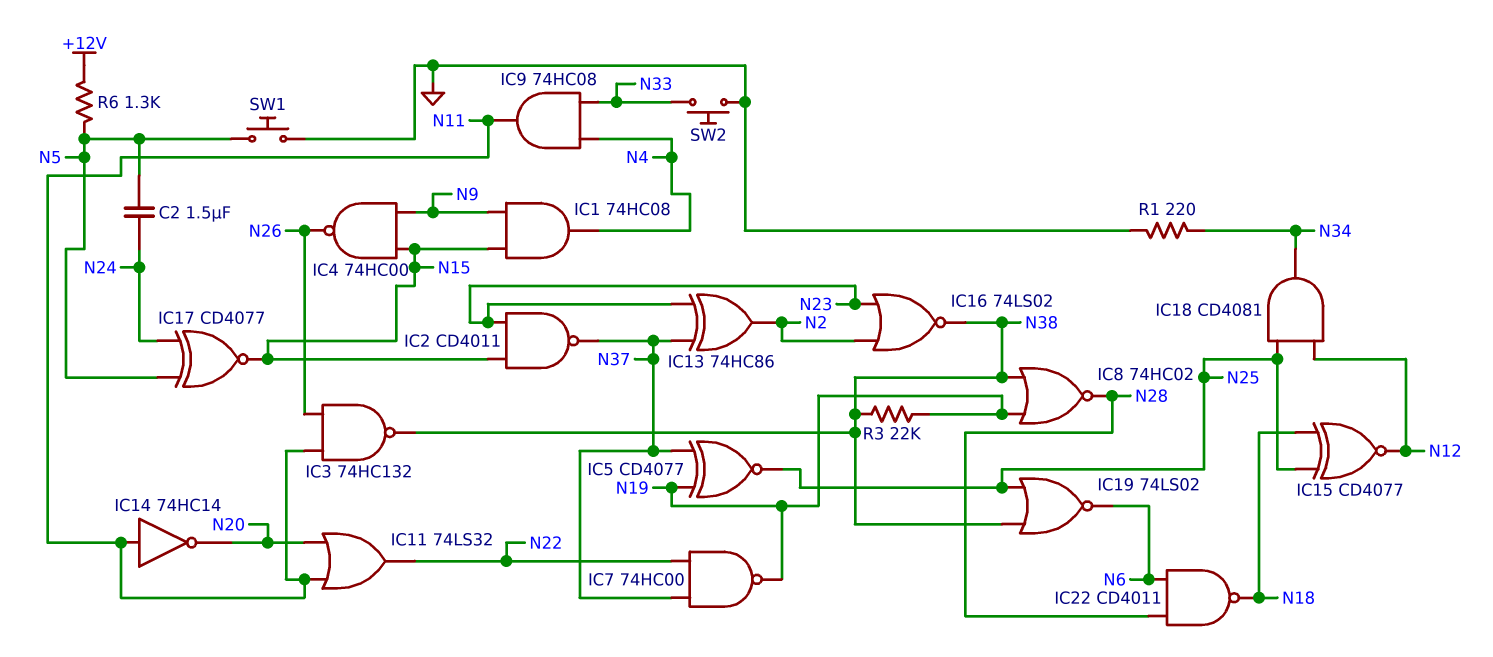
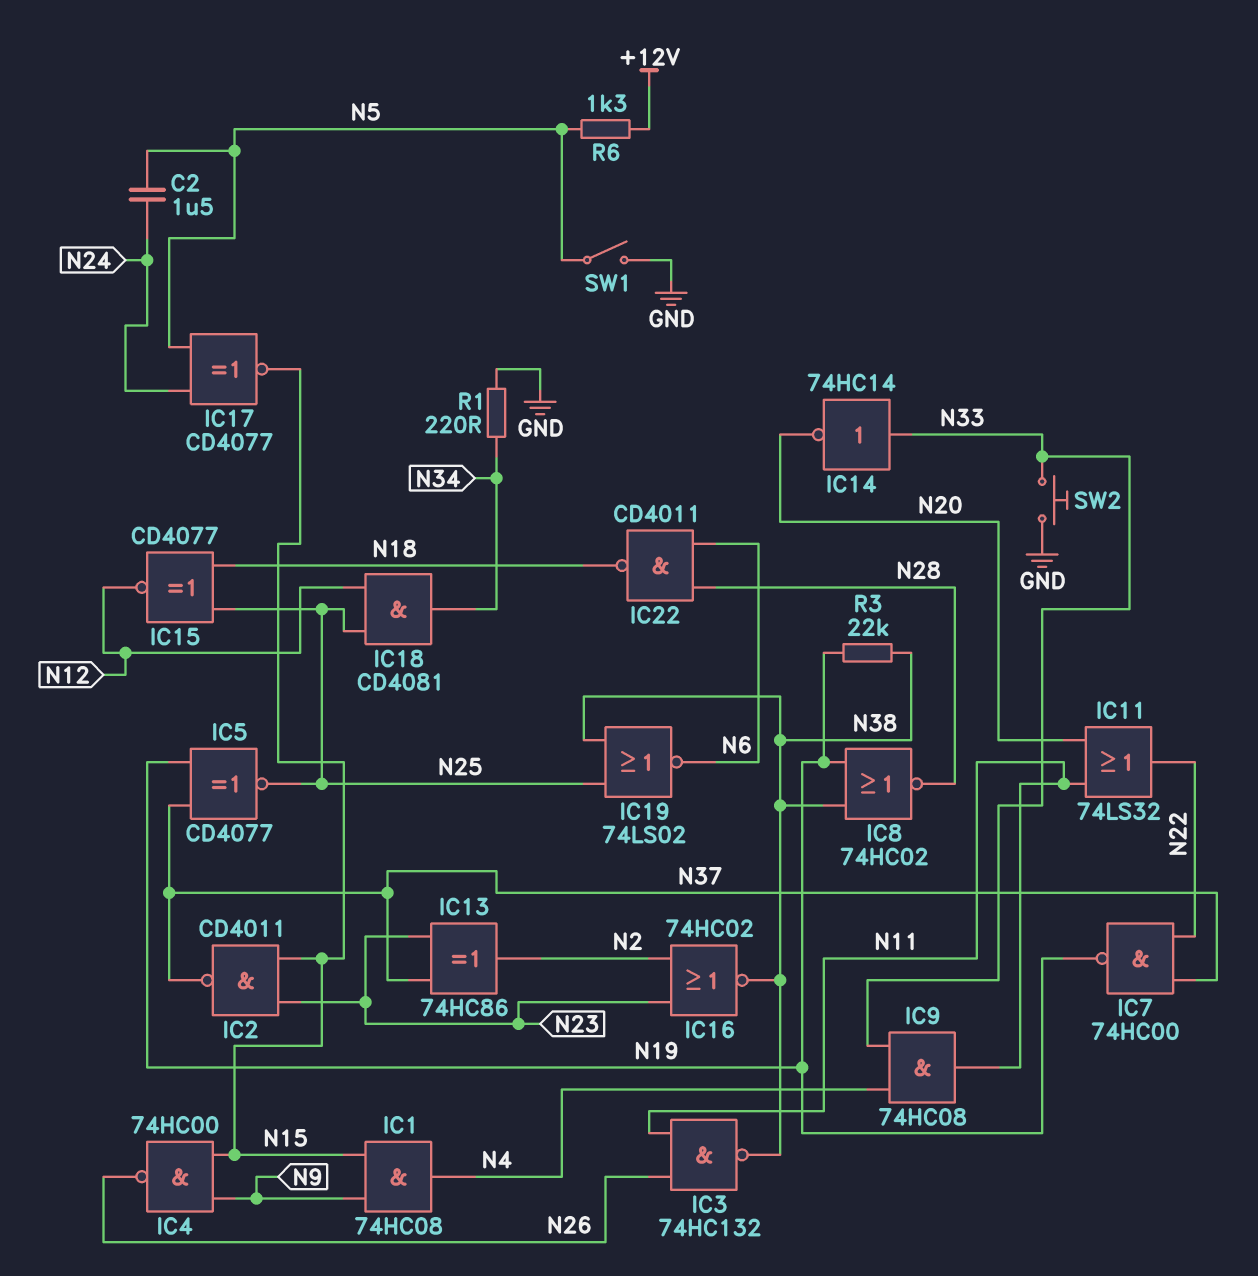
IC14: NOT 74HC14 (in N11, out N20) -> NOT 74HC14 (in N33, out N20)
IC16: NOR 74LS02 (in N2, in N23, out N38) -> NOR 74HC02 (in N2, in N23, out N38)
SW1: button (GND, N5) -> switch (GND, N5)

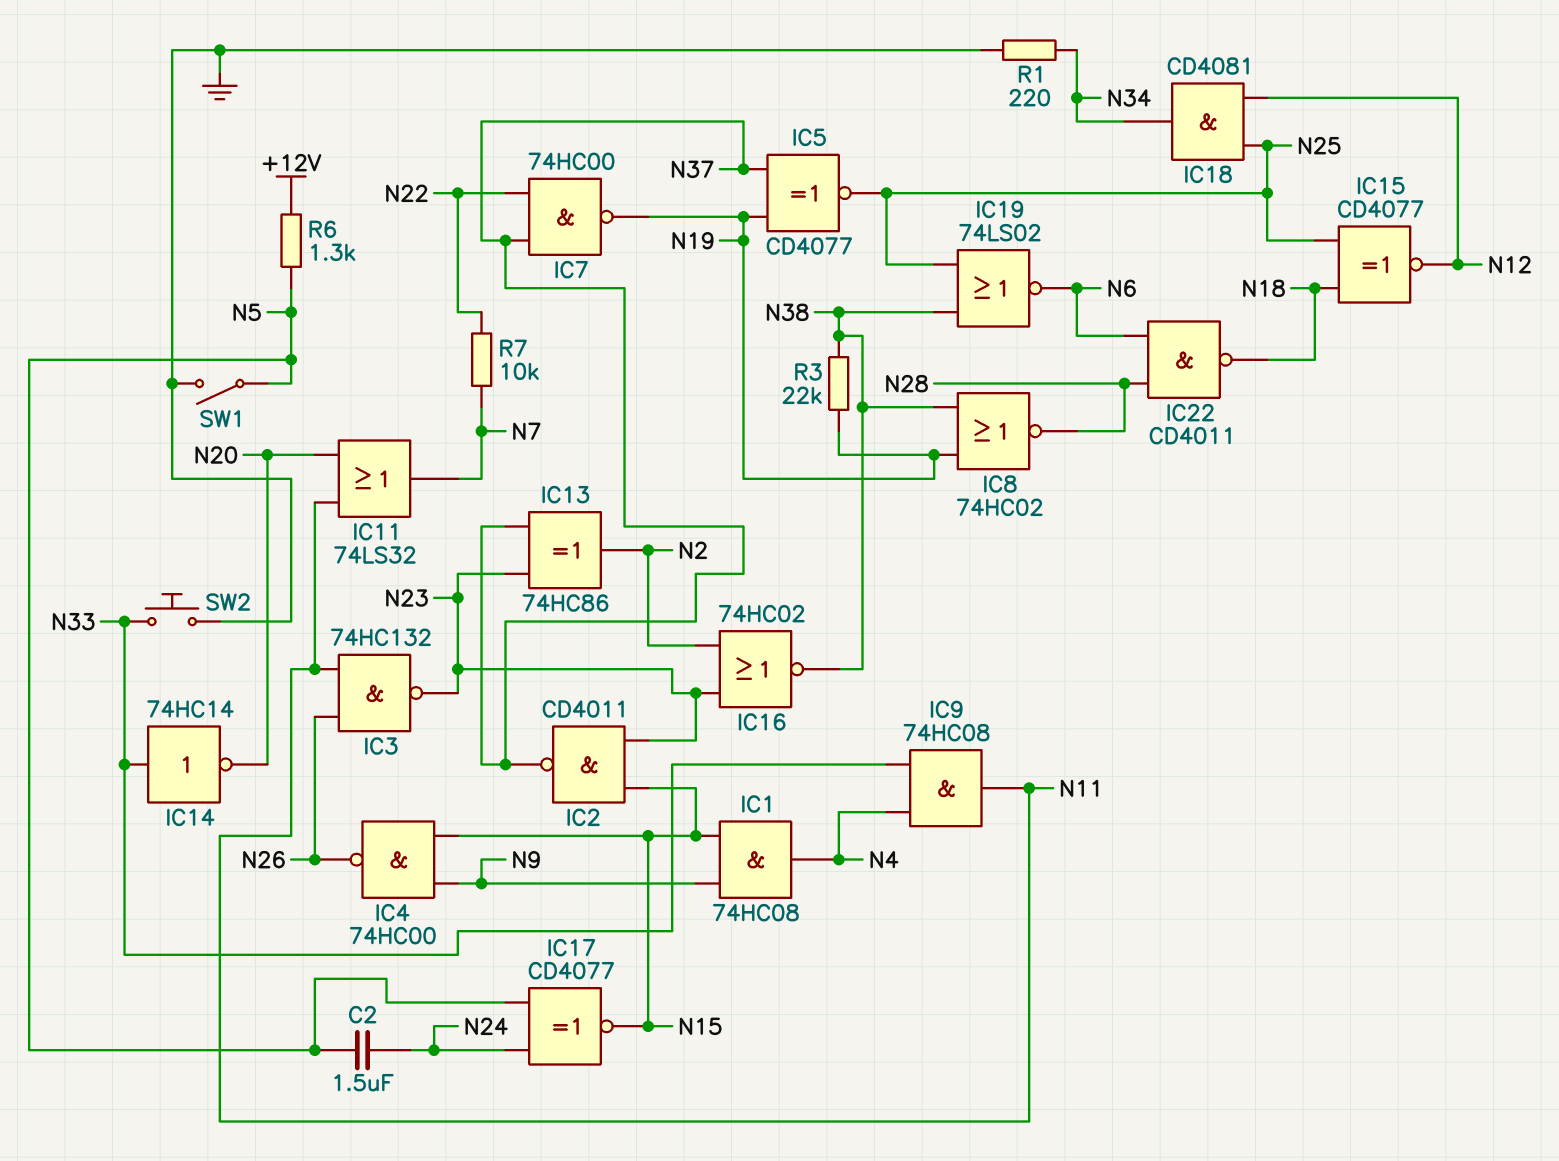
IC3: NAND 74HC132 (in N11, in N26, out N38) -> NAND 74HC132 (in N11, in N26, out N23)
IC11: OR 74LS32 (in N11, in N20, out N22) -> OR 74LS32 (in N11, in N20, out N7)
R7: none -> 10k (N7, N22)

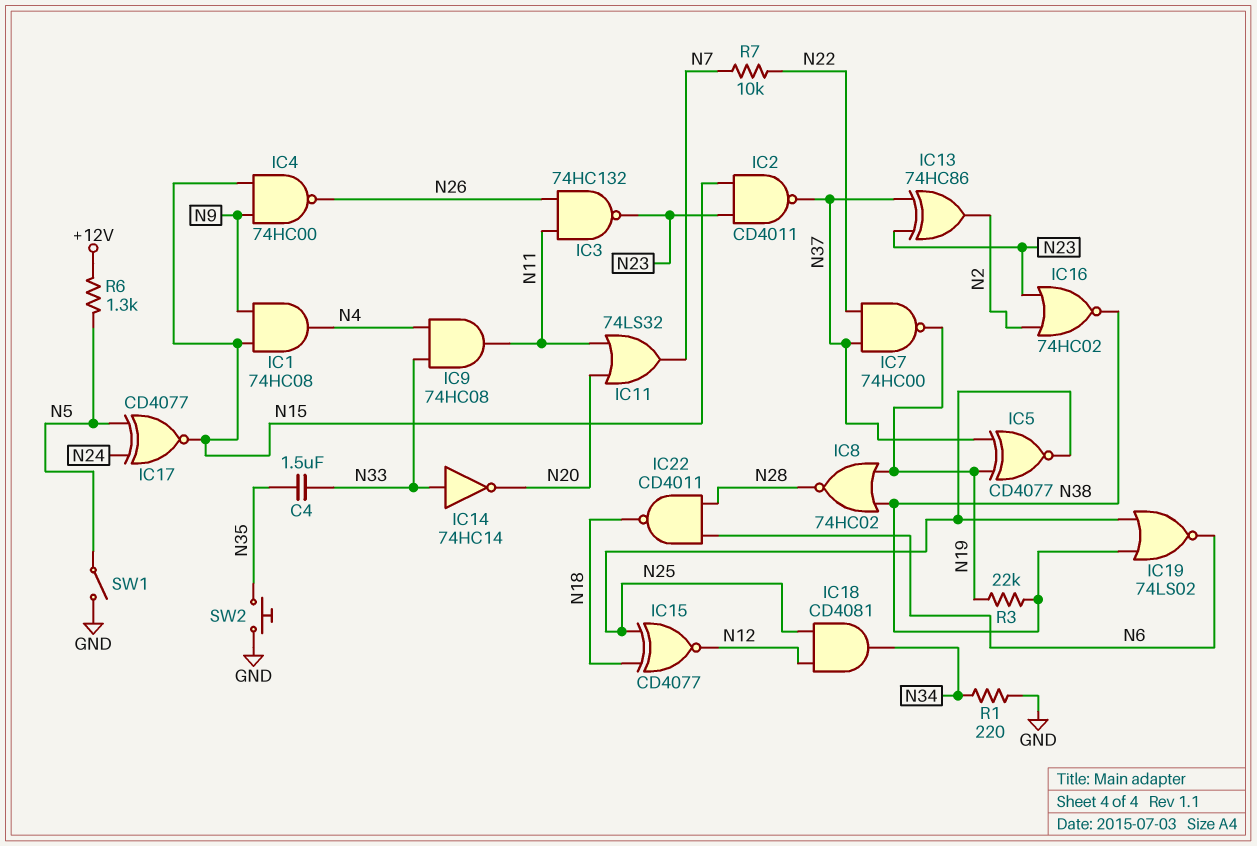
C2: 1.5uF (N5, N24) -> none
C4: none -> 1.5uF (N33, N35)
SW2: button (GND, N33) -> button (GND, N35)

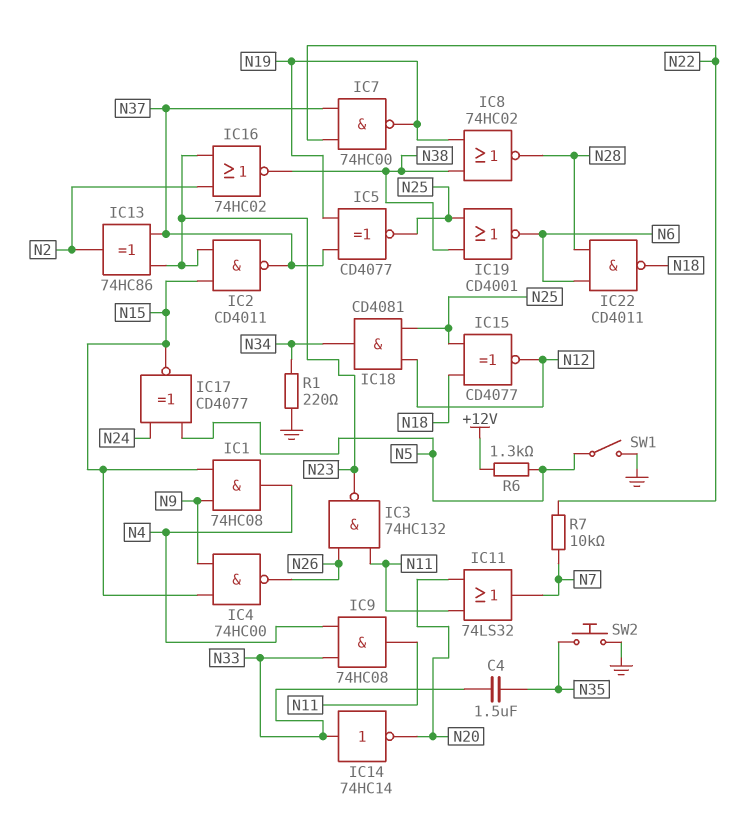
IC19: NOR 74LS02 (in N25, in N38, out N6) -> NOR CD4001 (in N25, in N38, out N6)
R3: 22k (N19, N38) -> none

